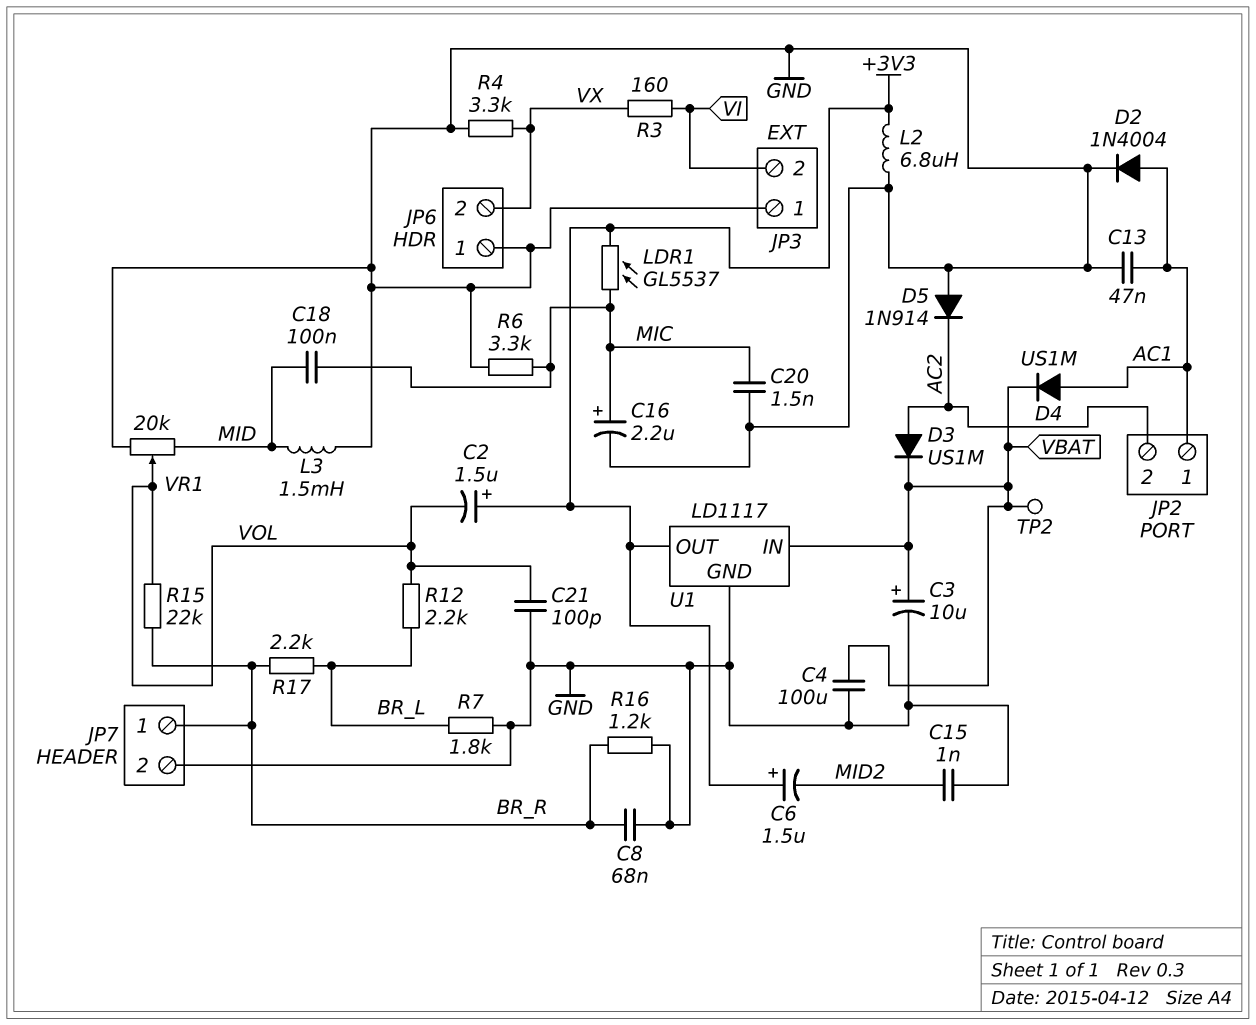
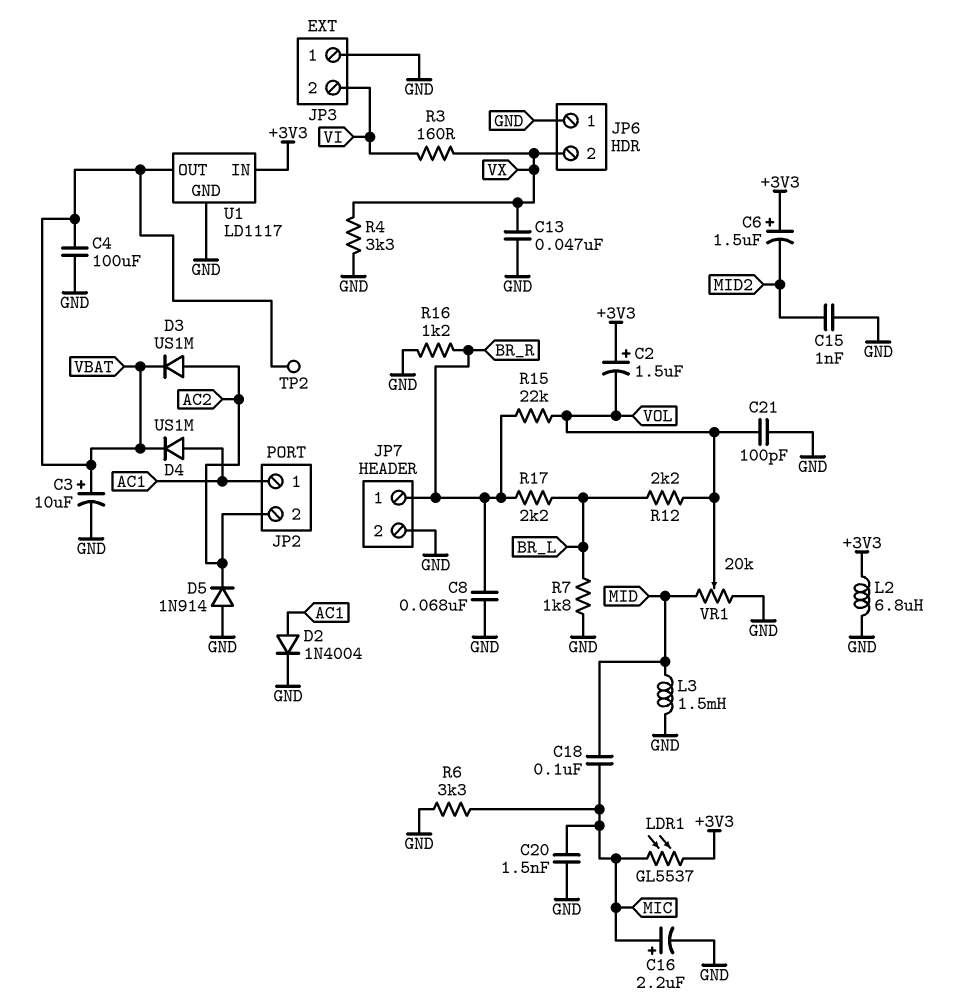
C13: 47nF (AC1, GND) -> 47nF (GND, VX)
U1 pin IN: VBAT -> +3V3
U1 pin OUT: +3V3 -> VBAT

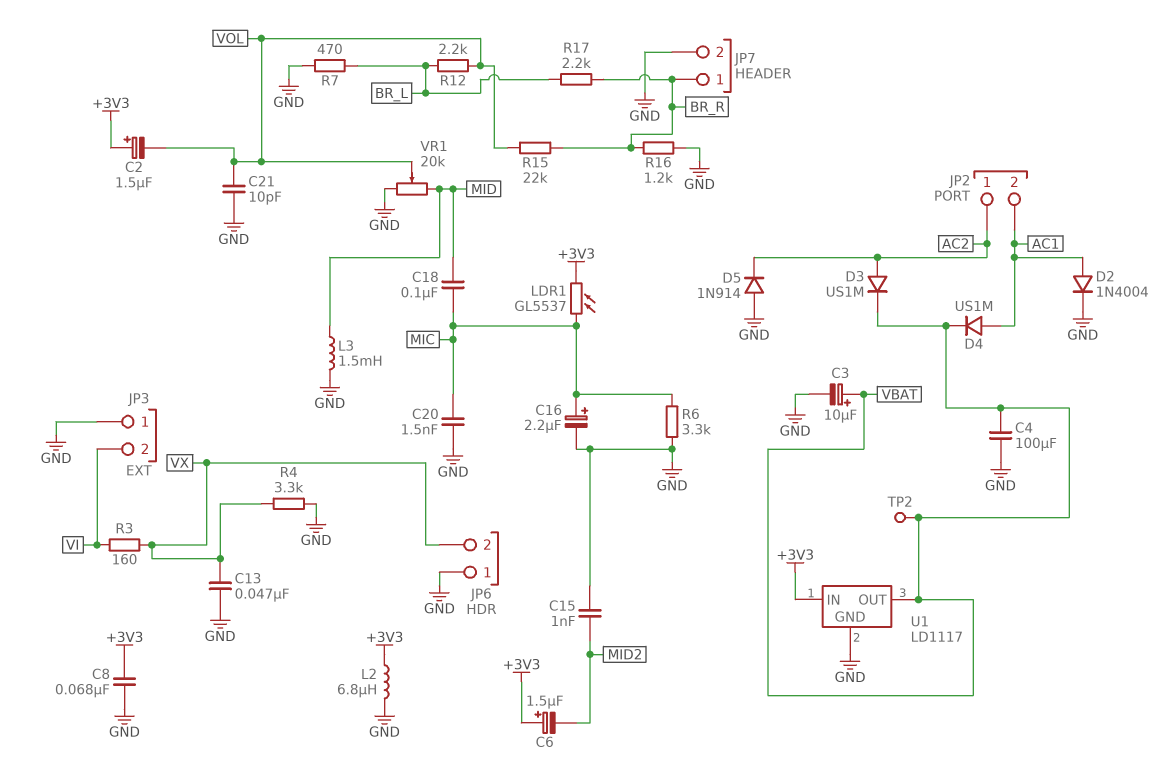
C8: 68nF (BR_R, GND) -> 68nF (+3V3, GND)
C21: 100pF (GND, VOL) -> 10pF (GND, VOL)
JP2 pin 1: AC1 -> AC2
JP2 pin 2: AC2 -> AC1
R7: 1.8k (BR_L, GND) -> 470 (BR_L, GND)

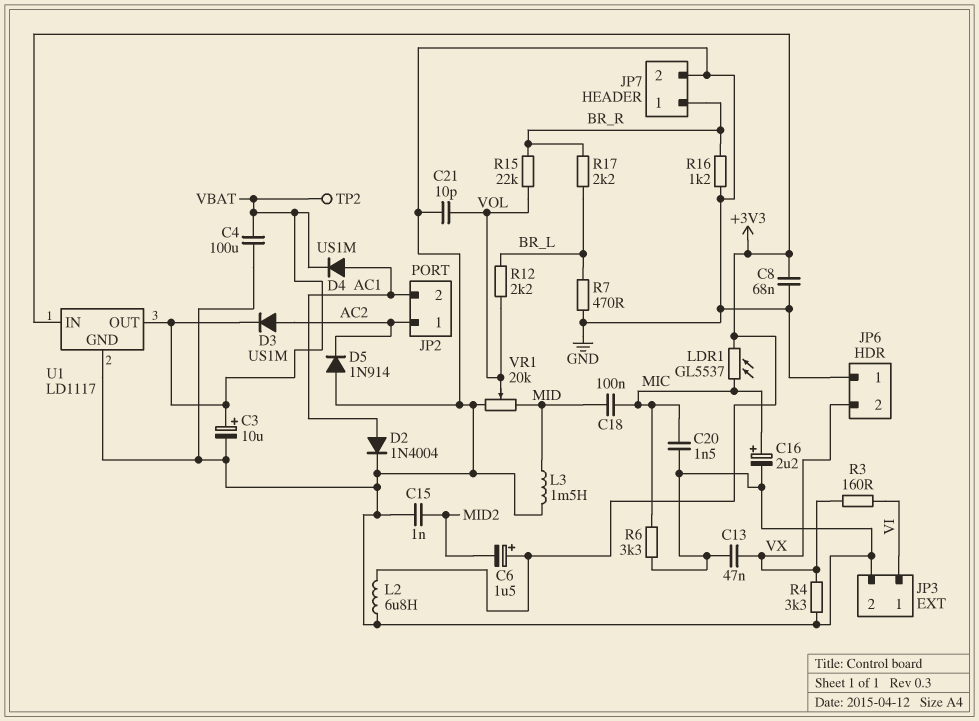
C2: 1.5uF (plus +3V3, minus VOL) -> none
JP3 pin 1: GND -> VI
JP3 pin 2: VI -> GND

